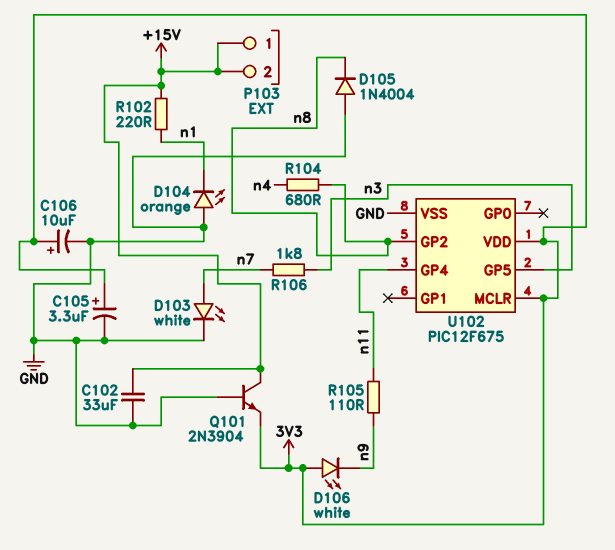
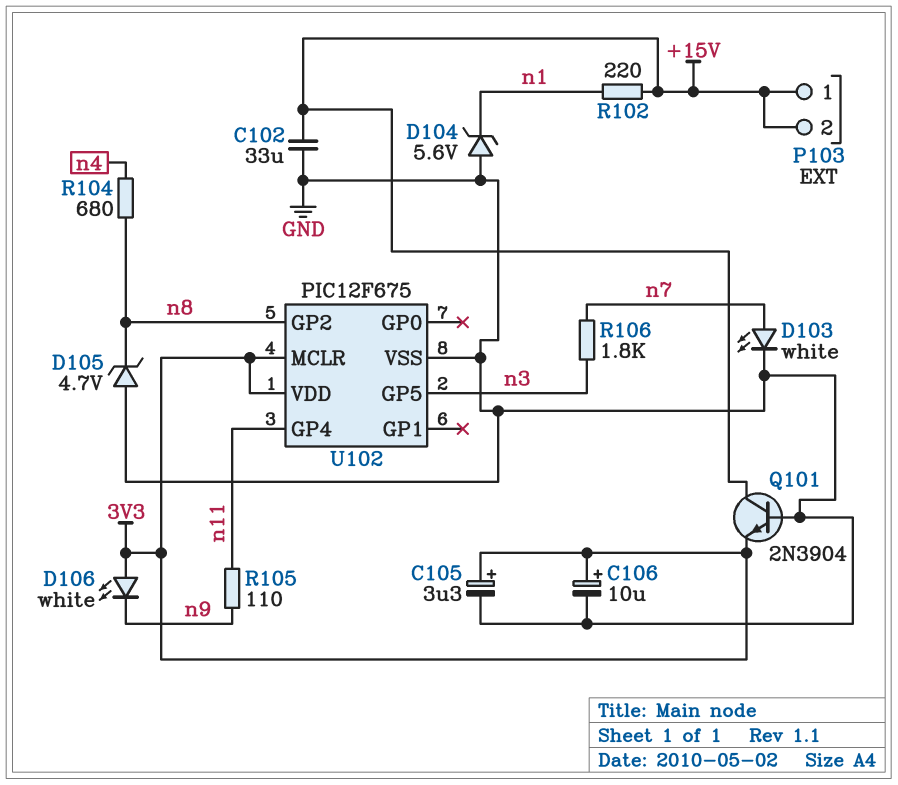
D104: LED orange (A GND, K n1) -> zener 5.6V (A GND, K n1)
D105: diode 1N4004 (A GND, K n8) -> zener 4.7V (A GND, K n8)

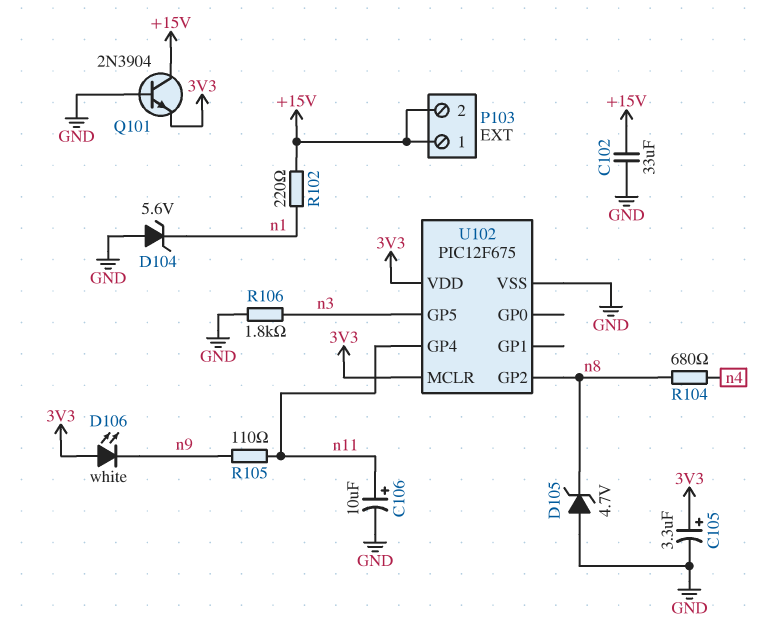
C106: 10uF (plus 3V3, minus GND) -> 10uF (plus n11, minus GND)
D103: LED white (A n7, K GND) -> none
R106: 1.8k (n3, n7) -> 1.8k (GND, n3)

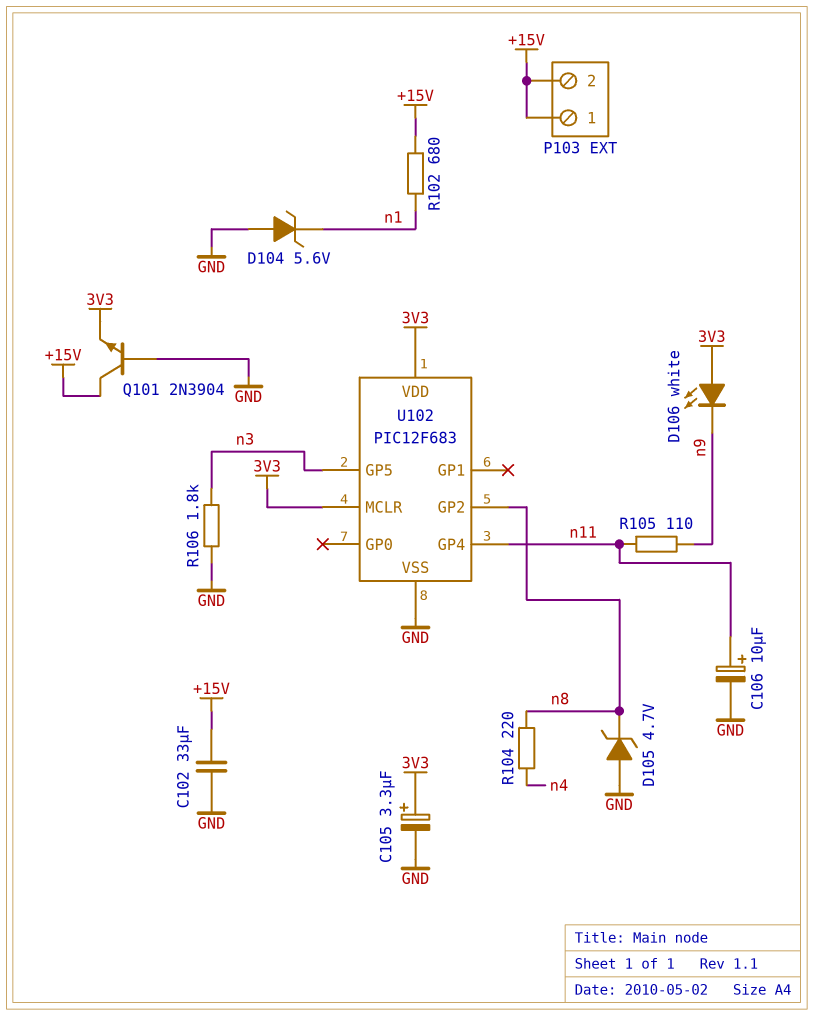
R102: 220 (+15V, n1) -> 680 (+15V, n1)
R104: 680 (n4, n8) -> 220 (n4, n8)
U102: PIC12F675 -> PIC12F683

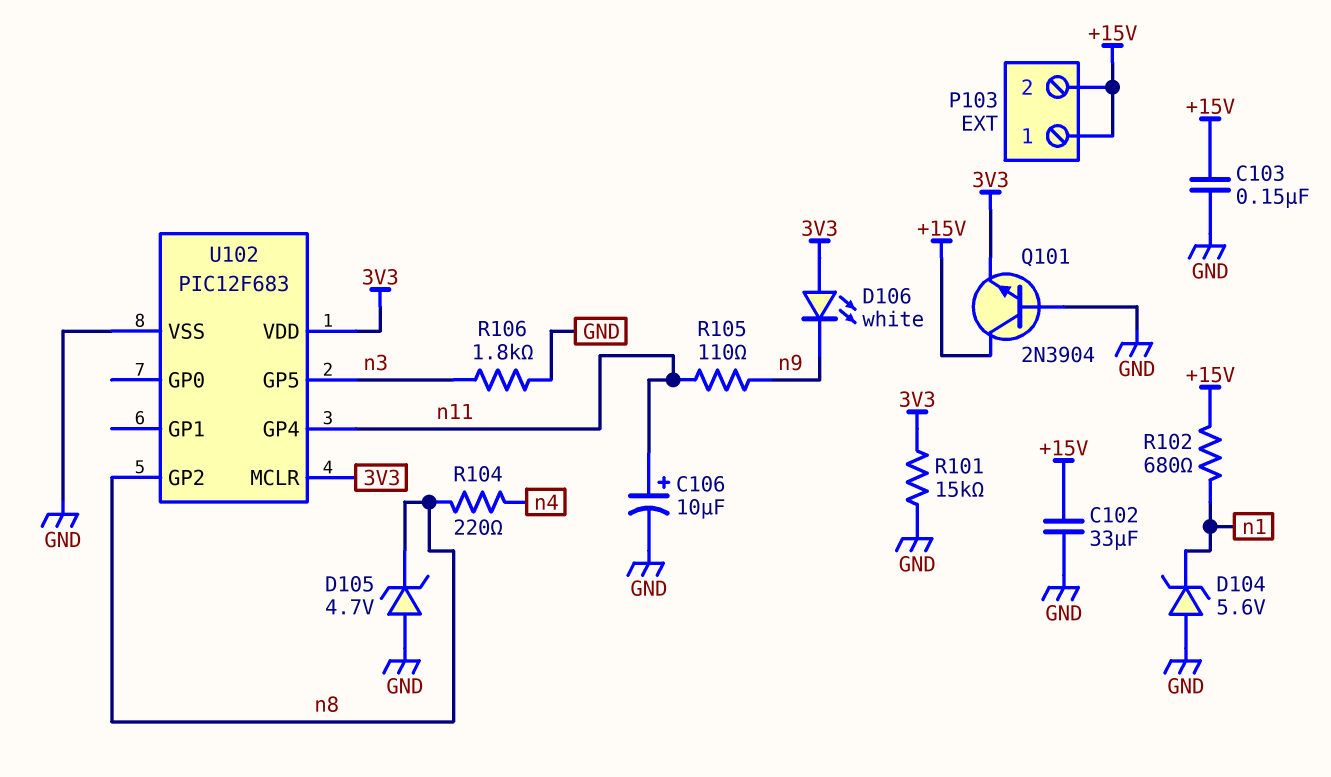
C103: none -> 150nF (+15V, GND)
C105: 3.3uF (plus 3V3, minus GND) -> none
R101: none -> 15k (3V3, GND)

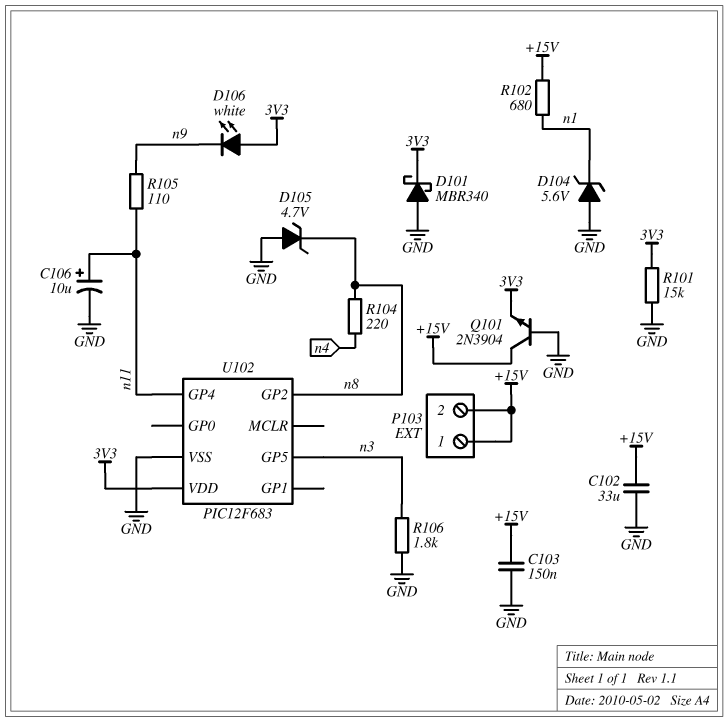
D101: none -> schottky MBR340 (A GND, K 3V3)
U102 pin MCLR: 3V3 -> none

